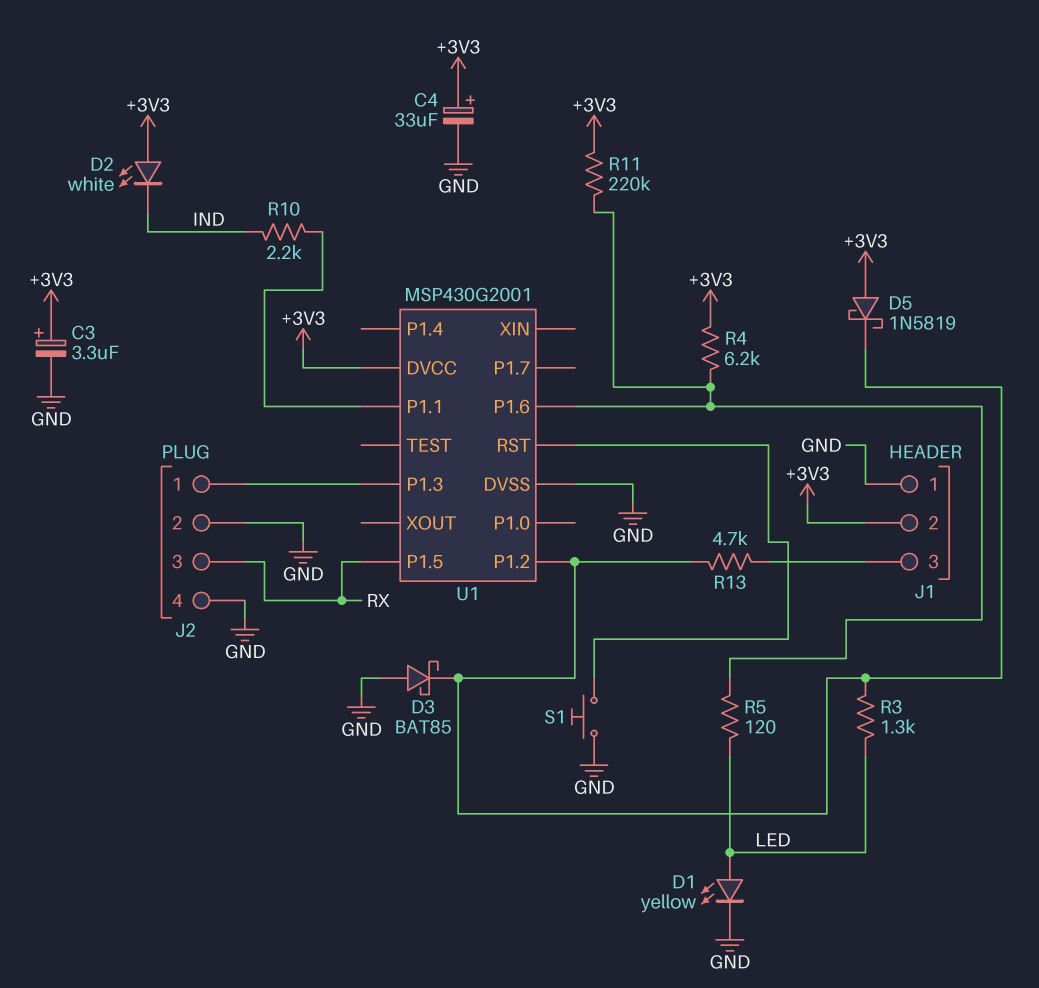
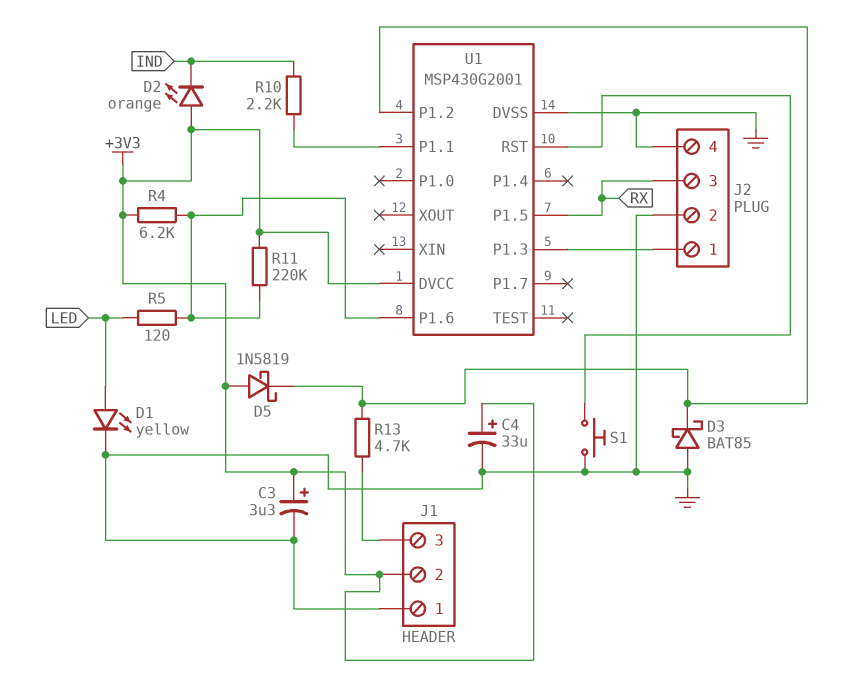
D2: LED white (A +3V3, K IND) -> LED orange (A +3V3, K IND)
R3: 1.3k (LED, U1/P1.2) -> none

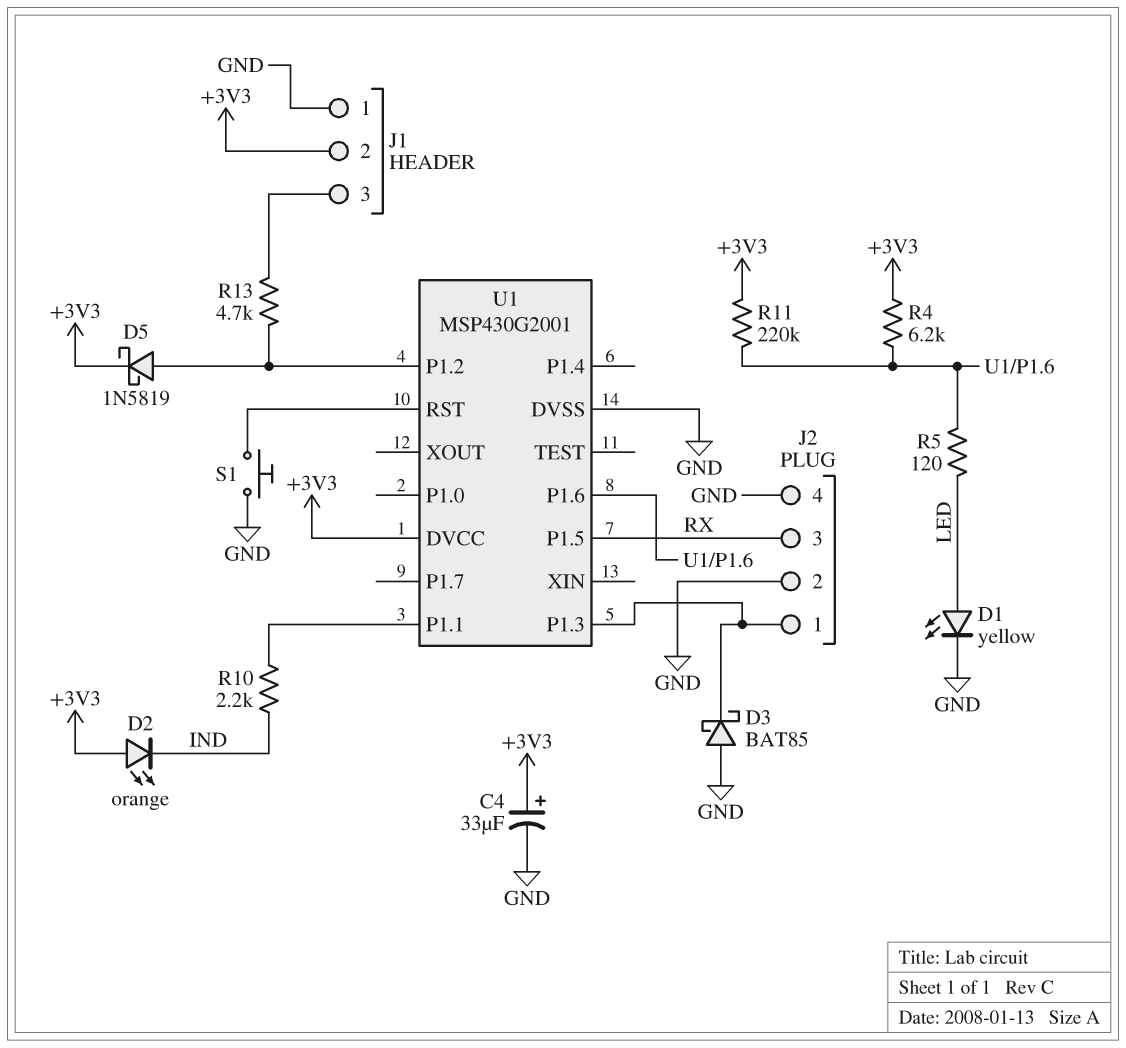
C3: 3.3uF (plus +3V3, minus GND) -> none
D3: schottky BAT85 (A GND, K U1/P1.2) -> schottky BAT85 (A GND, K J2/1)
D5: schottky 1N5819 (A +3V3, K U1/P1.2) -> schottky 1N5819 (A U1/P1.2, K +3V3)

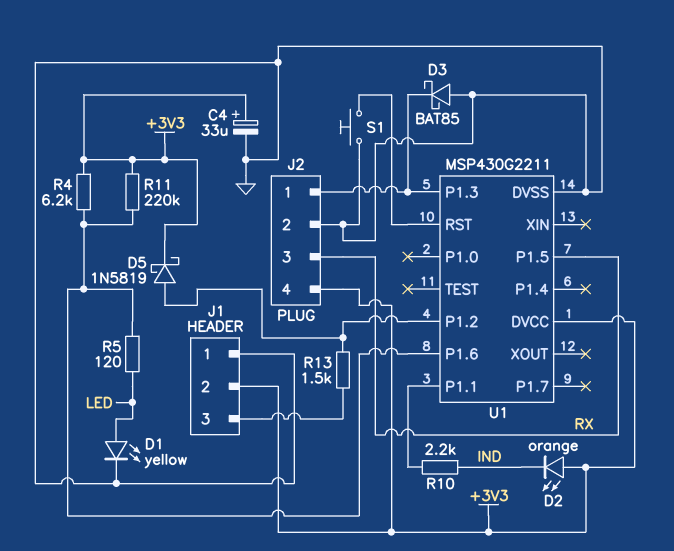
J2 pin 4: GND -> +3V3
R13: 4.7k (J1/3, U1/P1.2) -> 1.5k (J1/3, U1/P1.2)
U1: MSP430G2001 -> MSP430G2211

